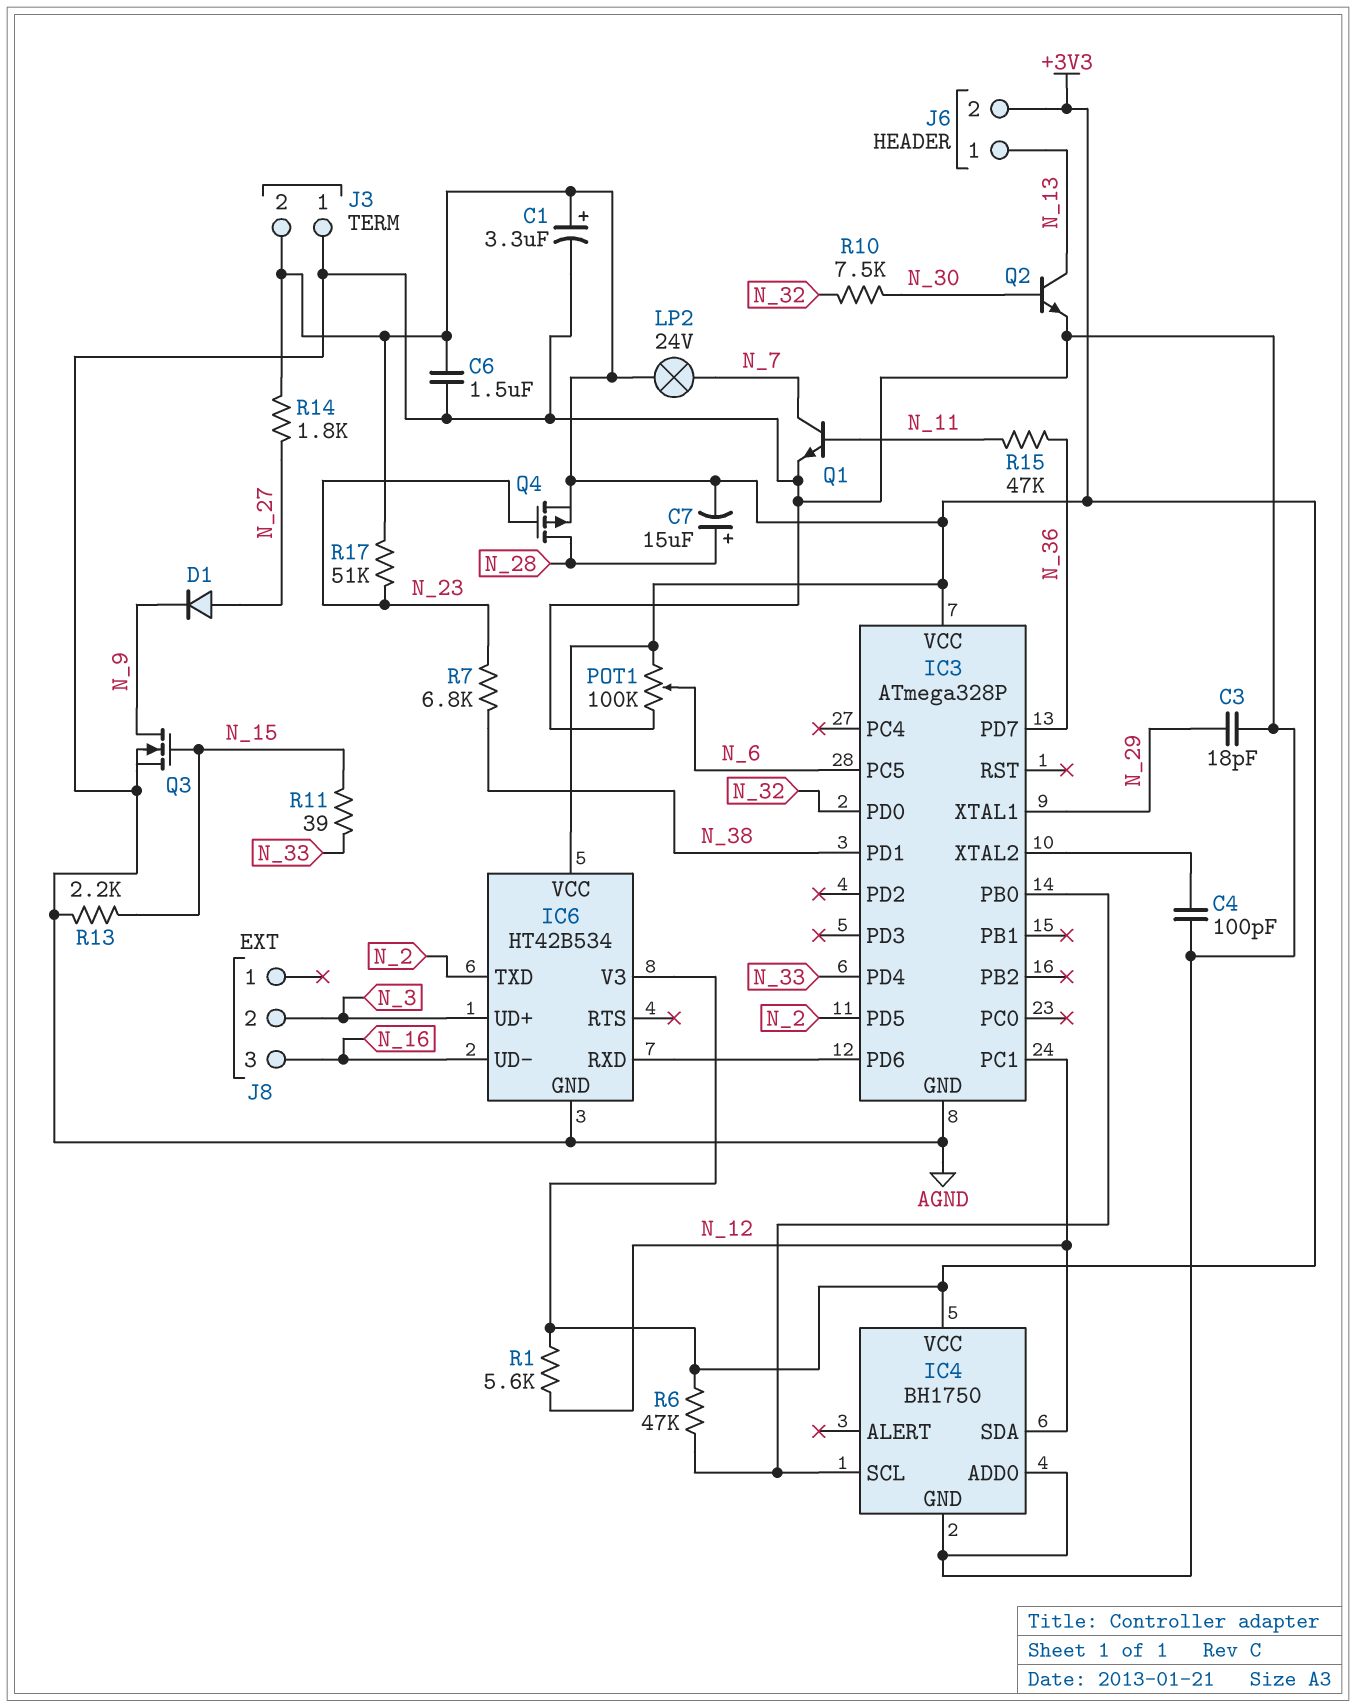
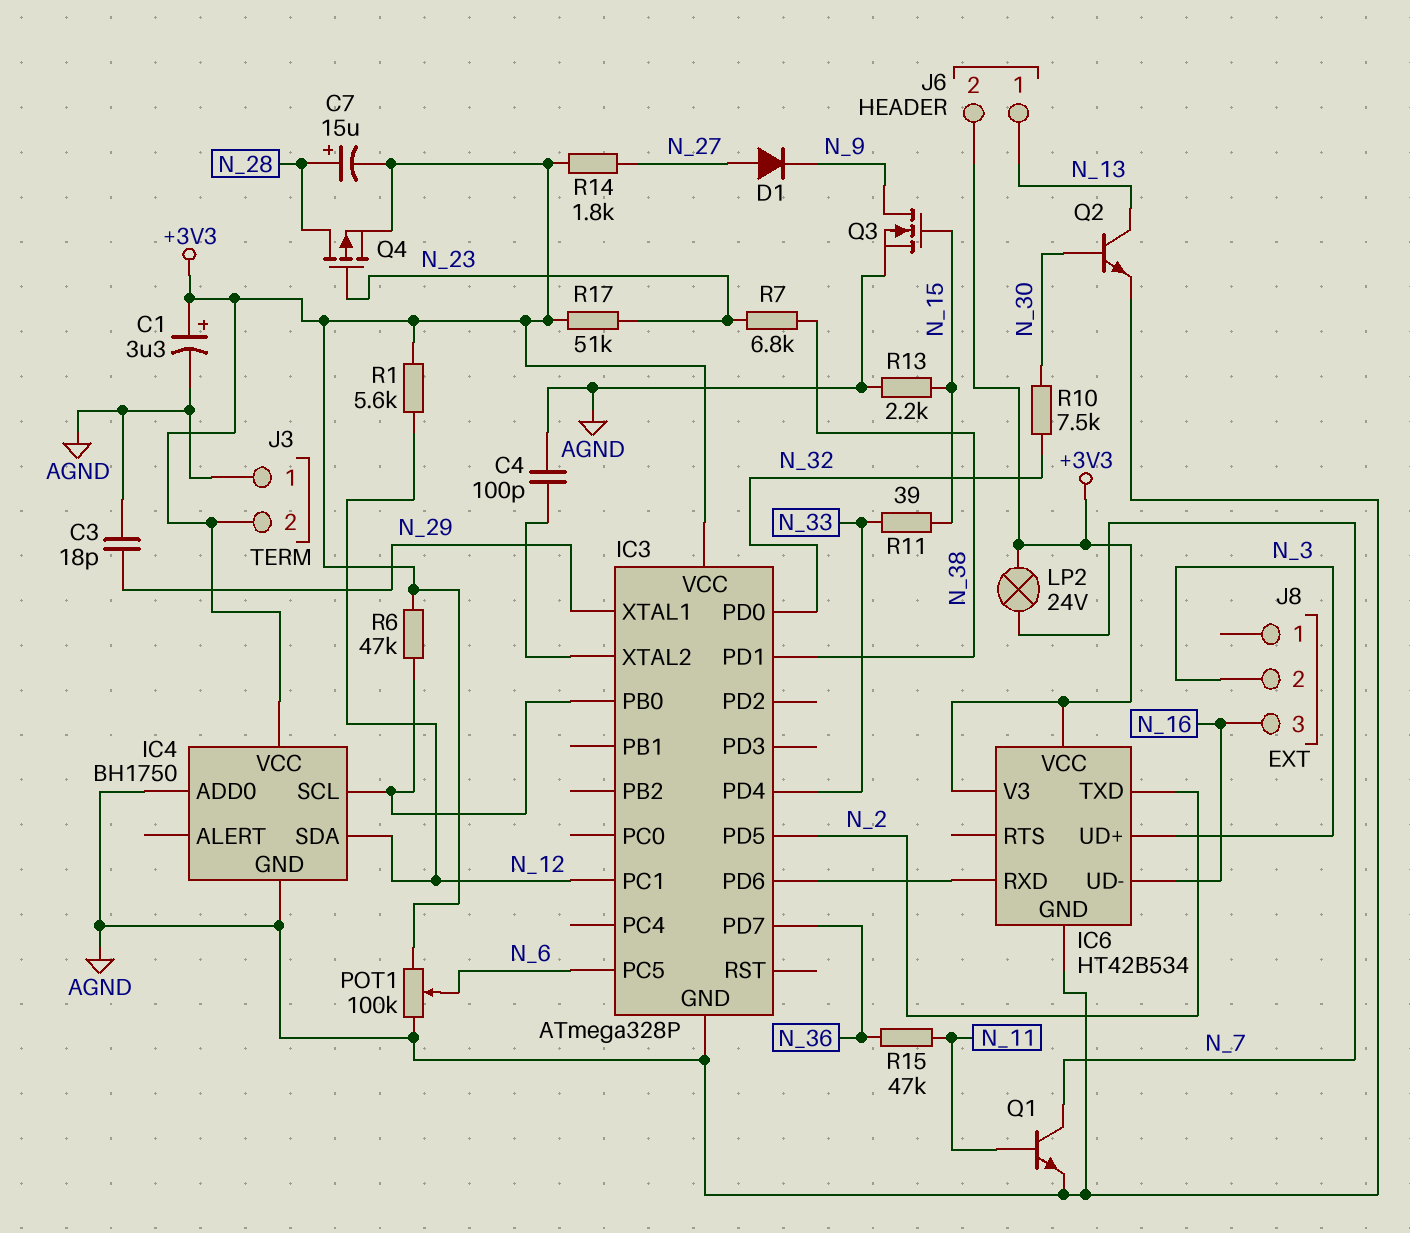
C6: 1.5uF (+3V3, AGND) -> none

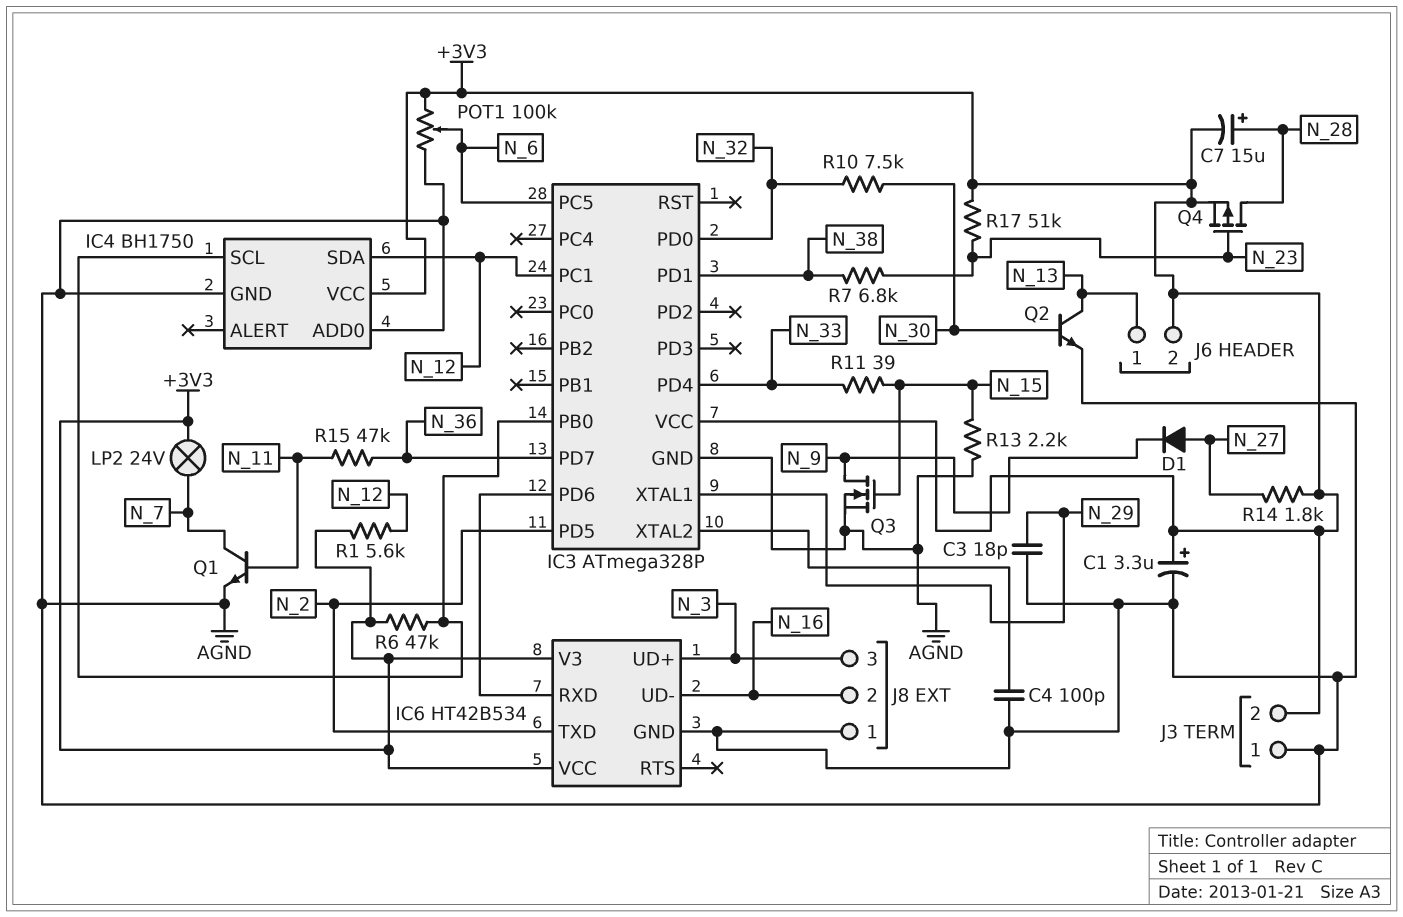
J8 pin 1: none -> AGND
J8 pin 2: N_3 -> N_16
J8 pin 3: N_16 -> N_3

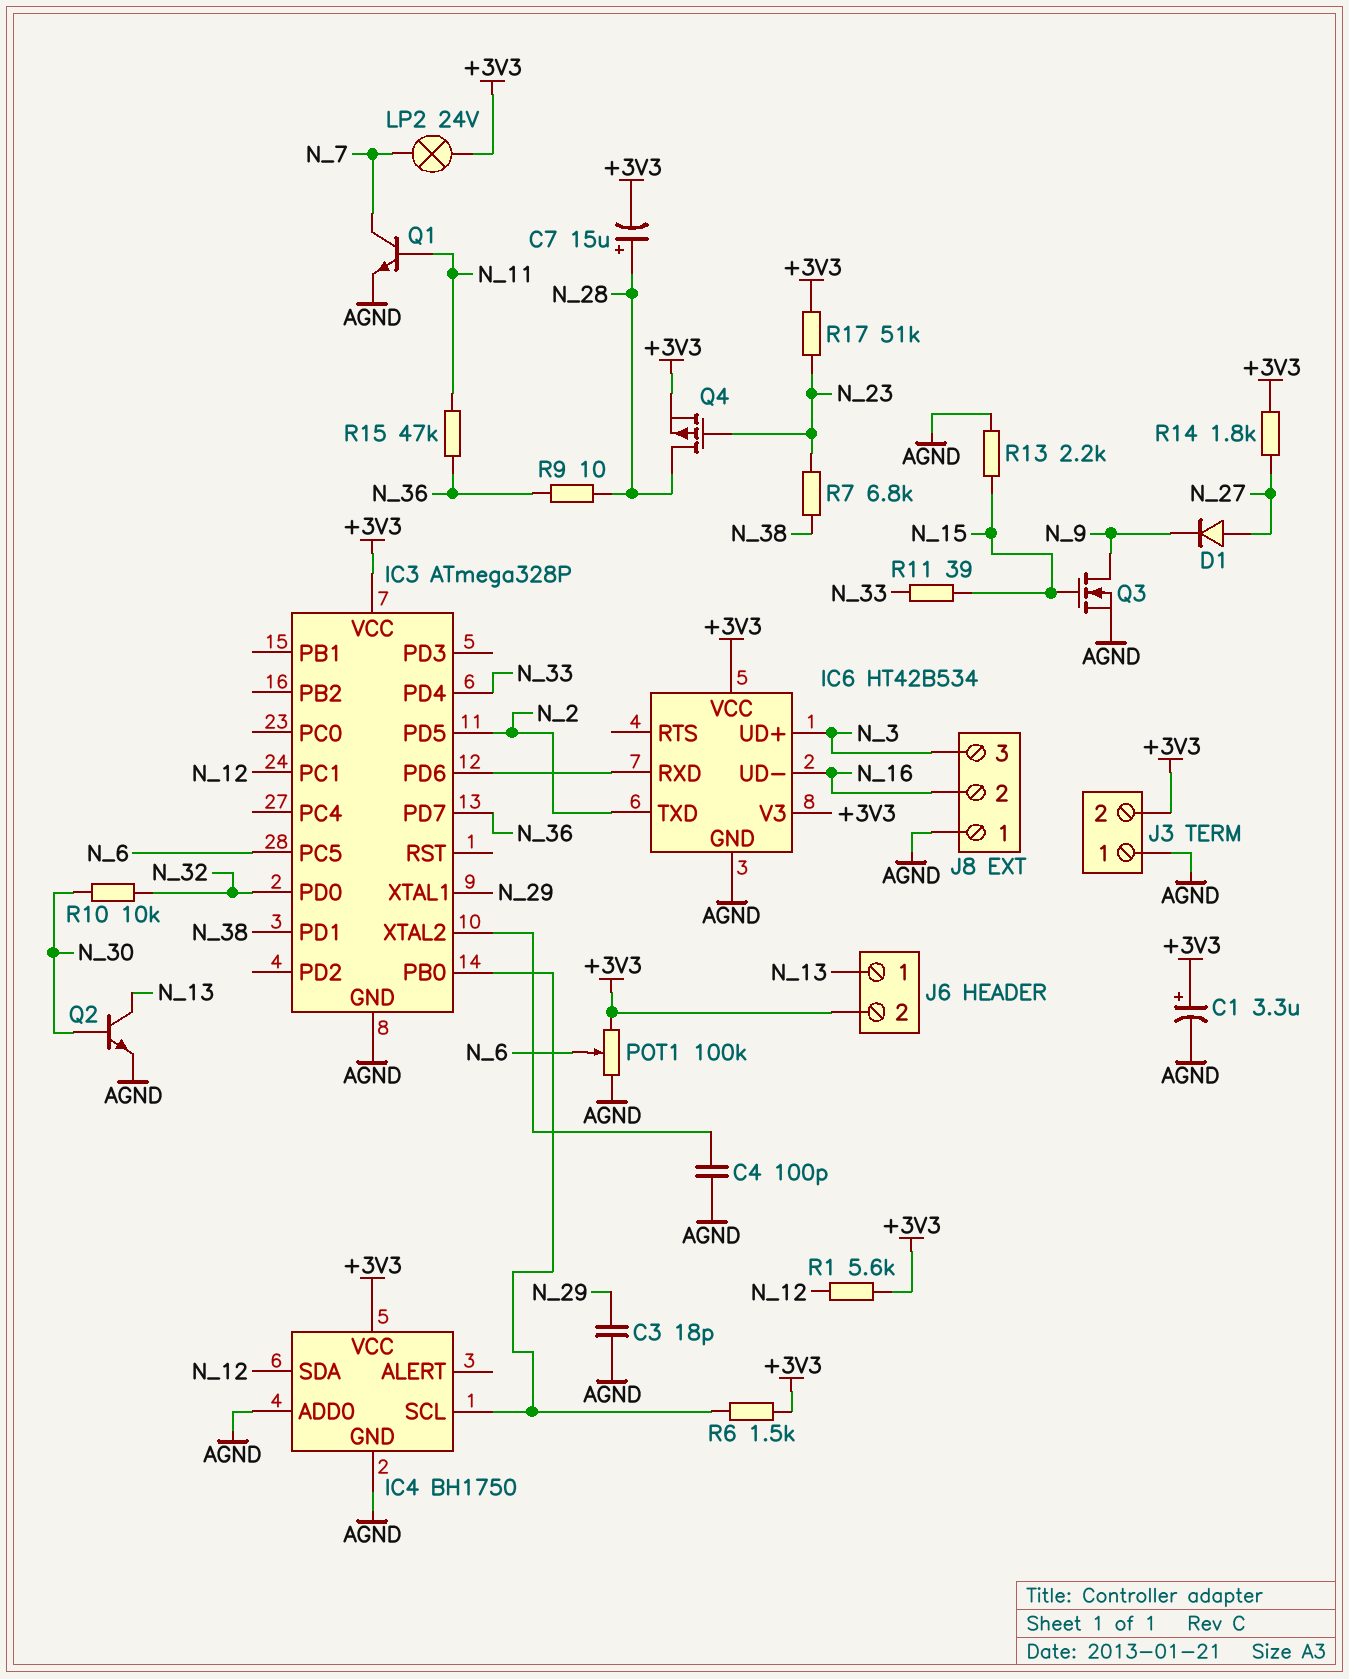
R6: 47k (+3V3, IC3/PB0) -> 1.5k (+3V3, IC3/PB0)
R9: none -> 10 (N_28, N_36)
R10: 7.5k (N_30, N_32) -> 10k (N_30, N_32)

